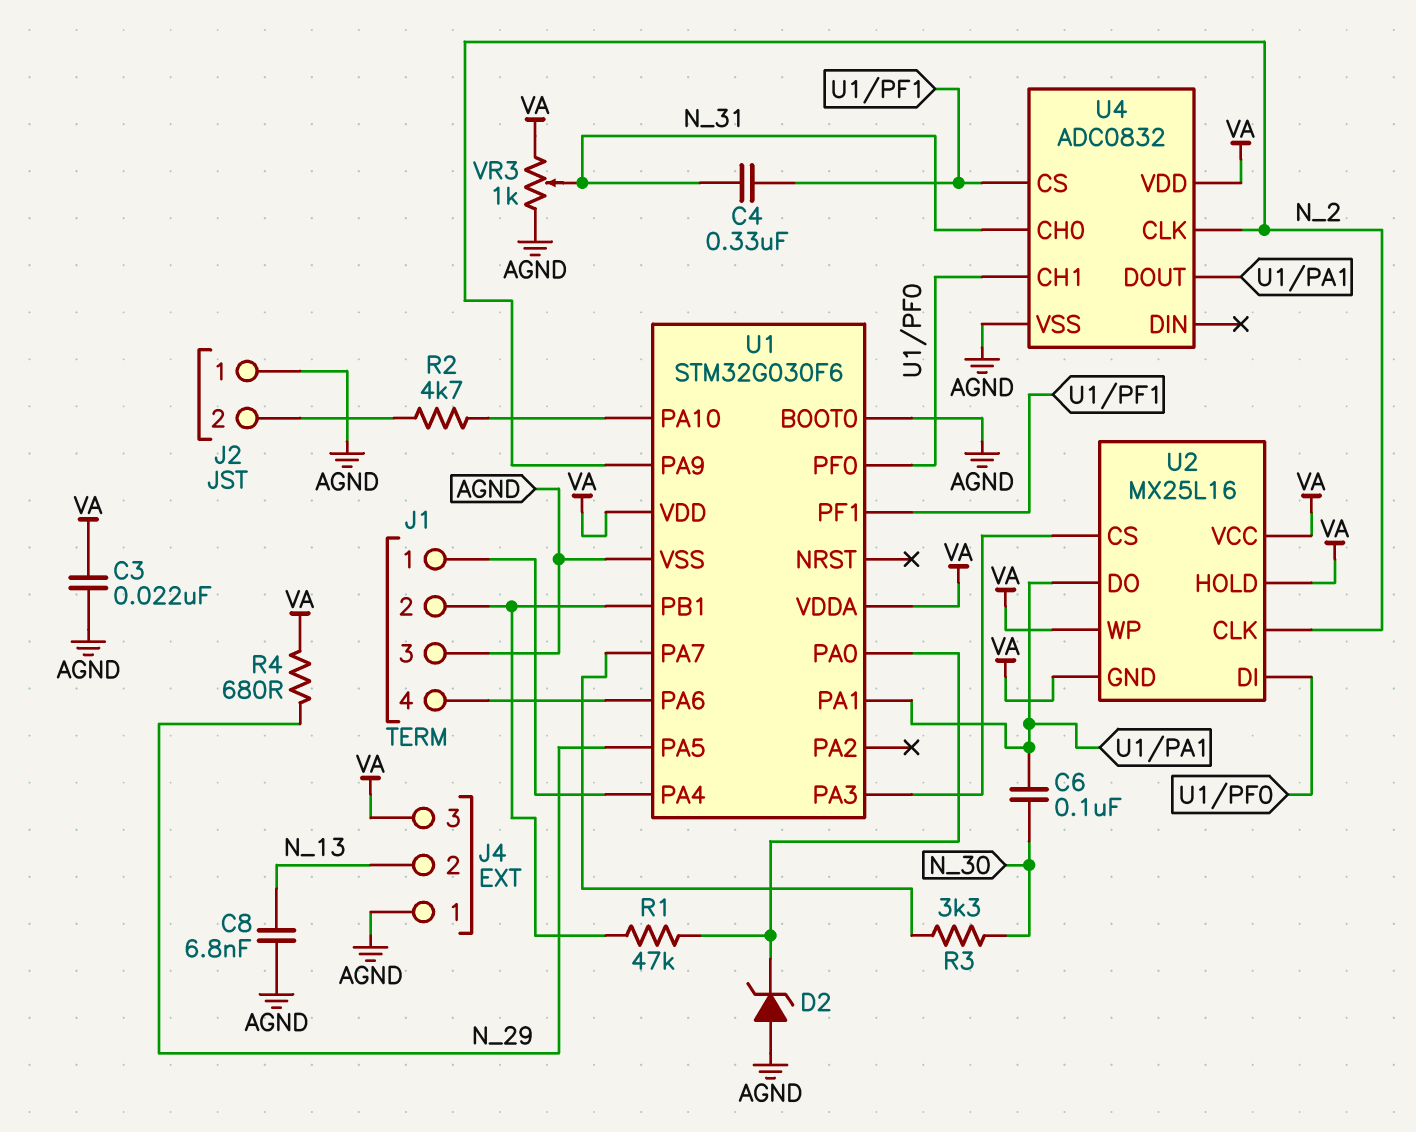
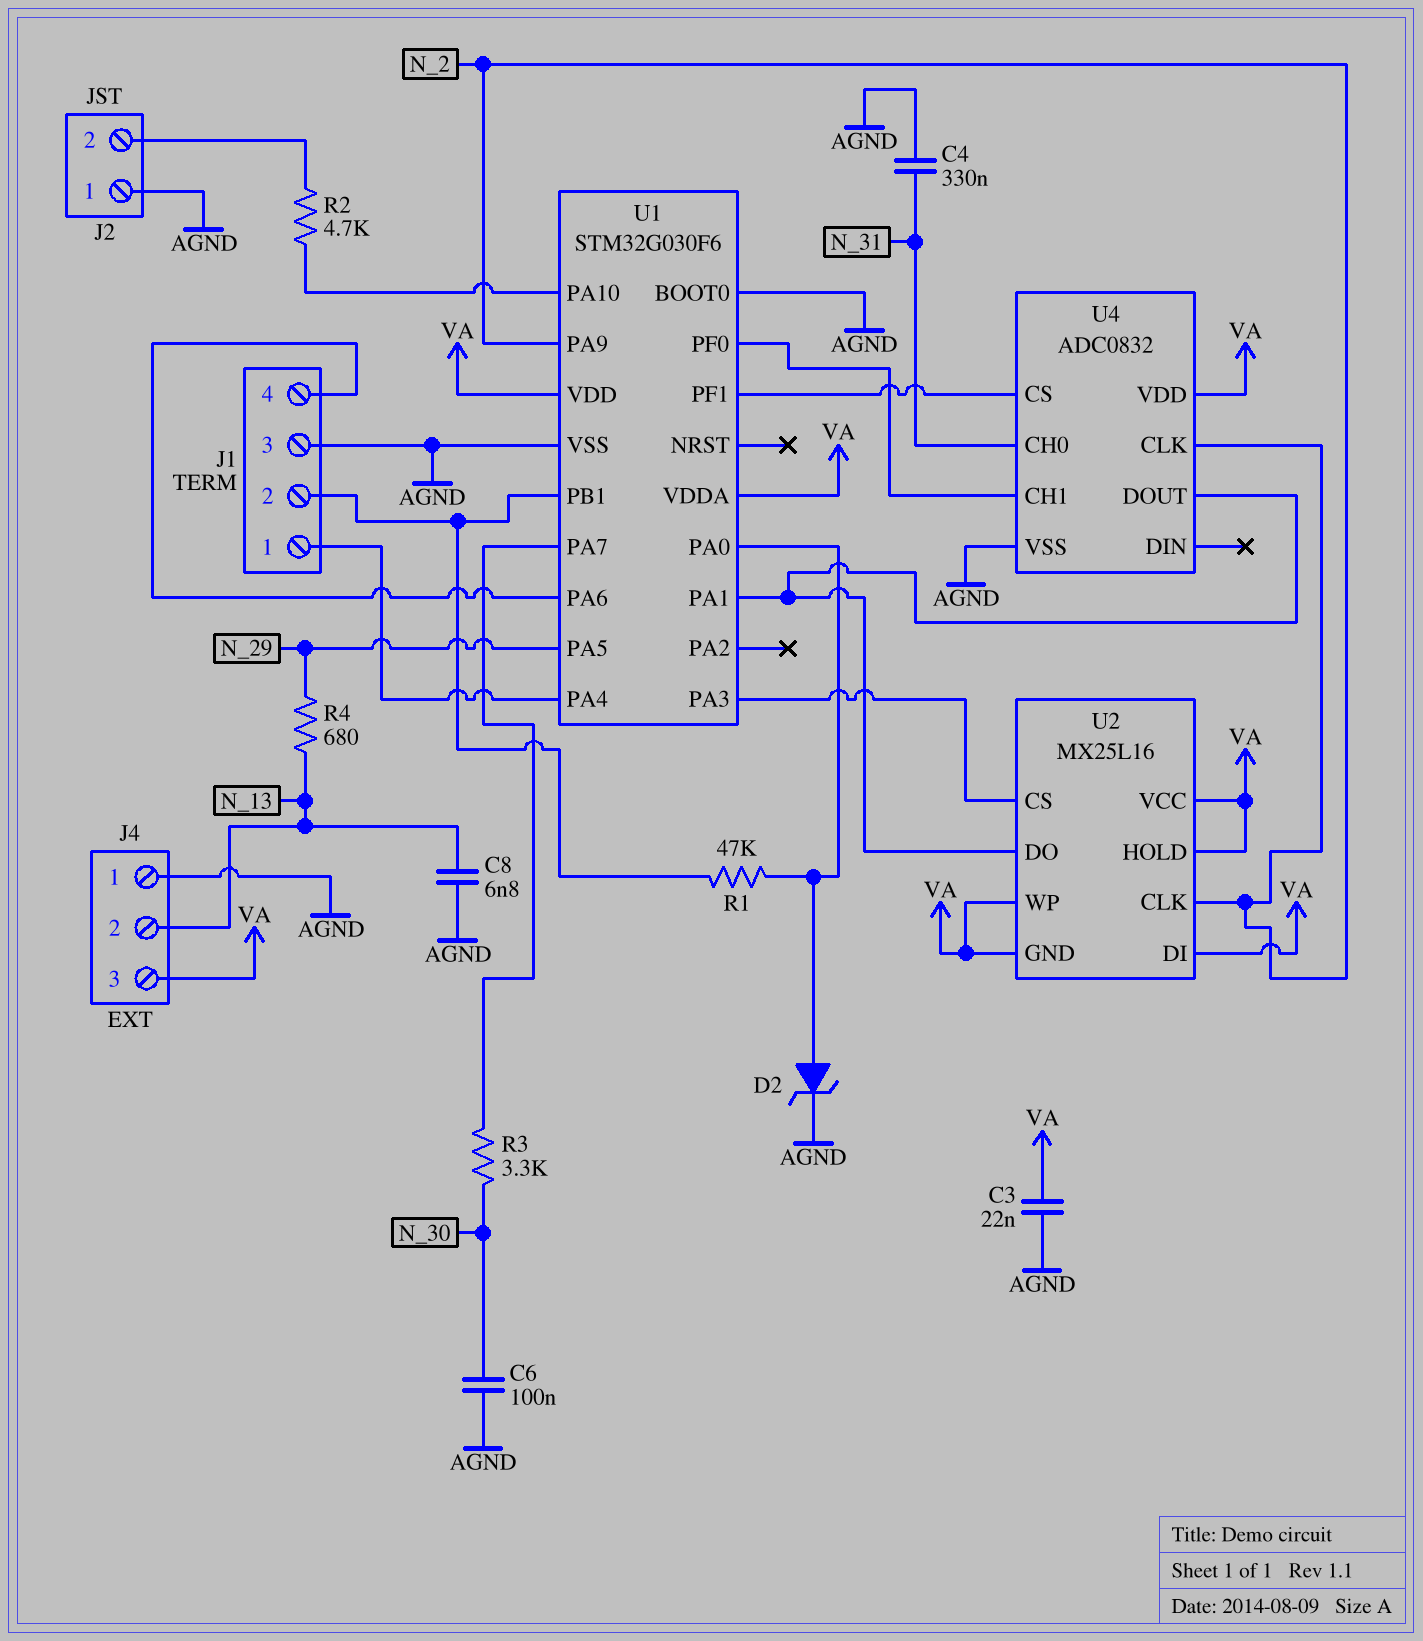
C4: 330nF (N_31, U1/PF1) -> 330nF (AGND, N_31)
C6: 100nF (N_30, U1/PA1) -> 100nF (AGND, N_30)
D2: zener (A AGND, K U1/PA0) -> zener (A U1/PA0, K AGND)
R4: 680 (N_29, VA) -> 680 (N_13, N_29)
U2 pin DI: U1/PF0 -> VA
VR3: 1k (AGND, VA, wiper N_31) -> none

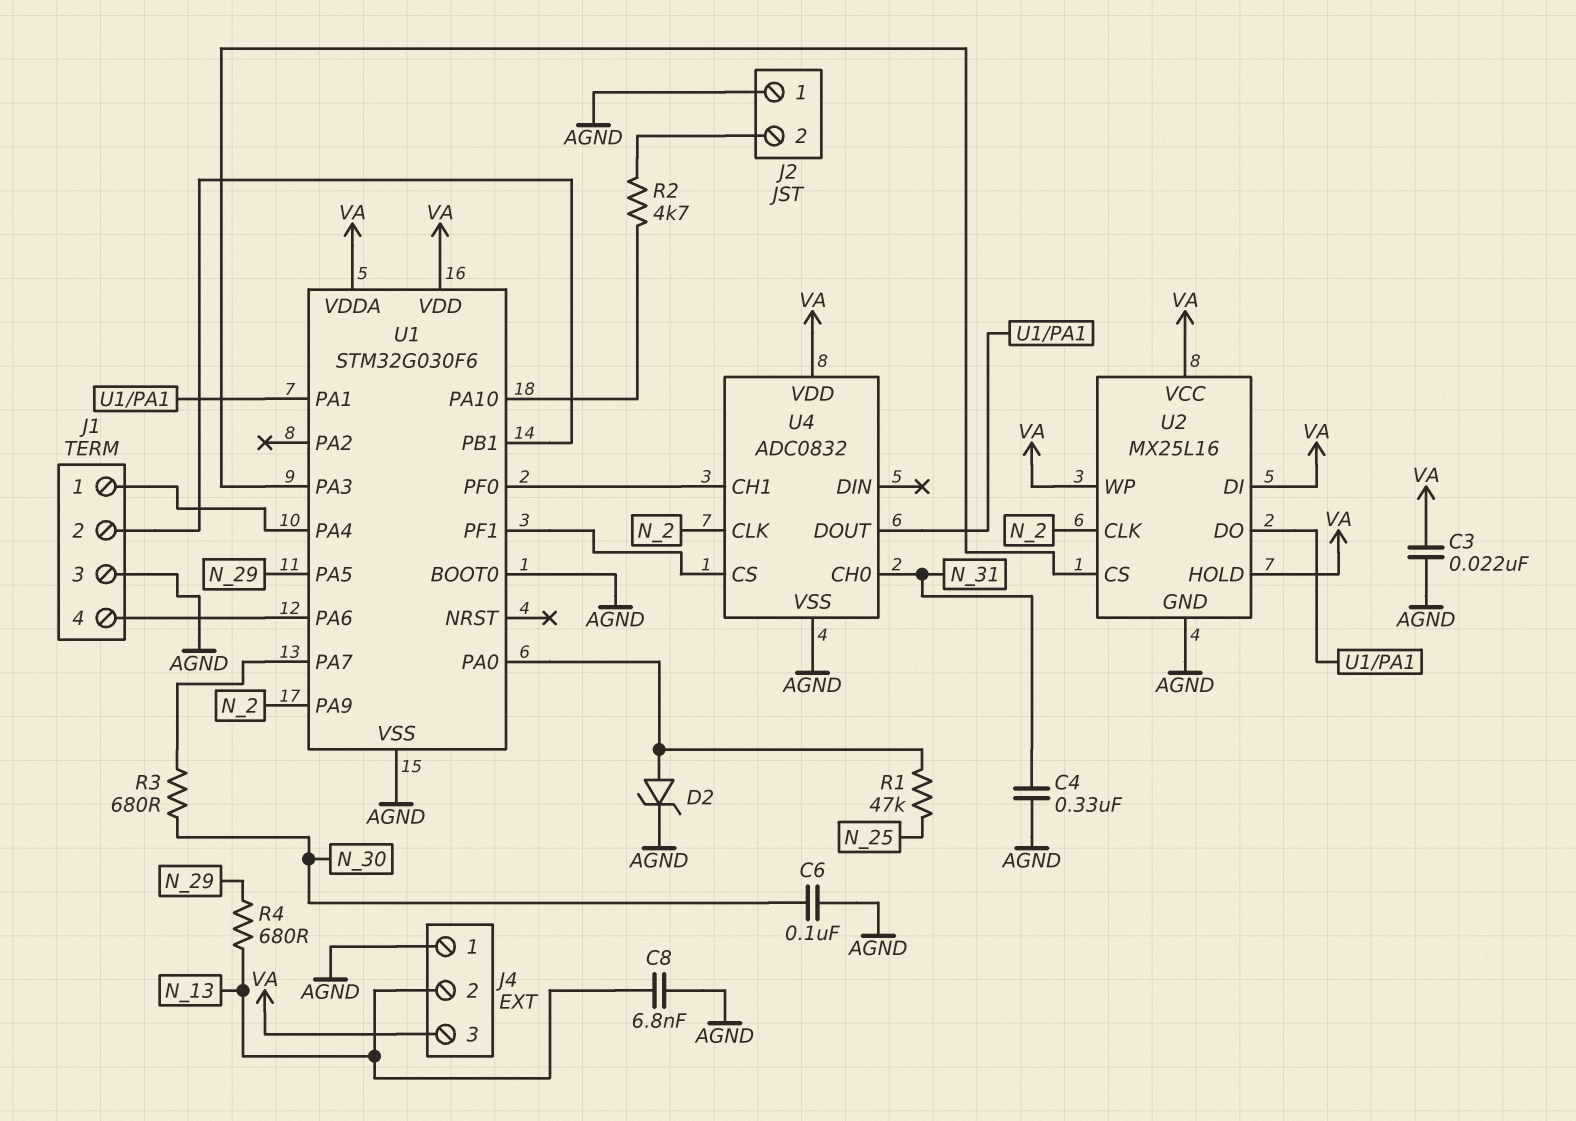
R1: 47k (J1/2, U1/PA0) -> 47k (N_25, U1/PA0)
R3: 3.3k (N_30, U1/PA7) -> 680 (N_30, U1/PA7)
U2 pin GND: VA -> AGND

